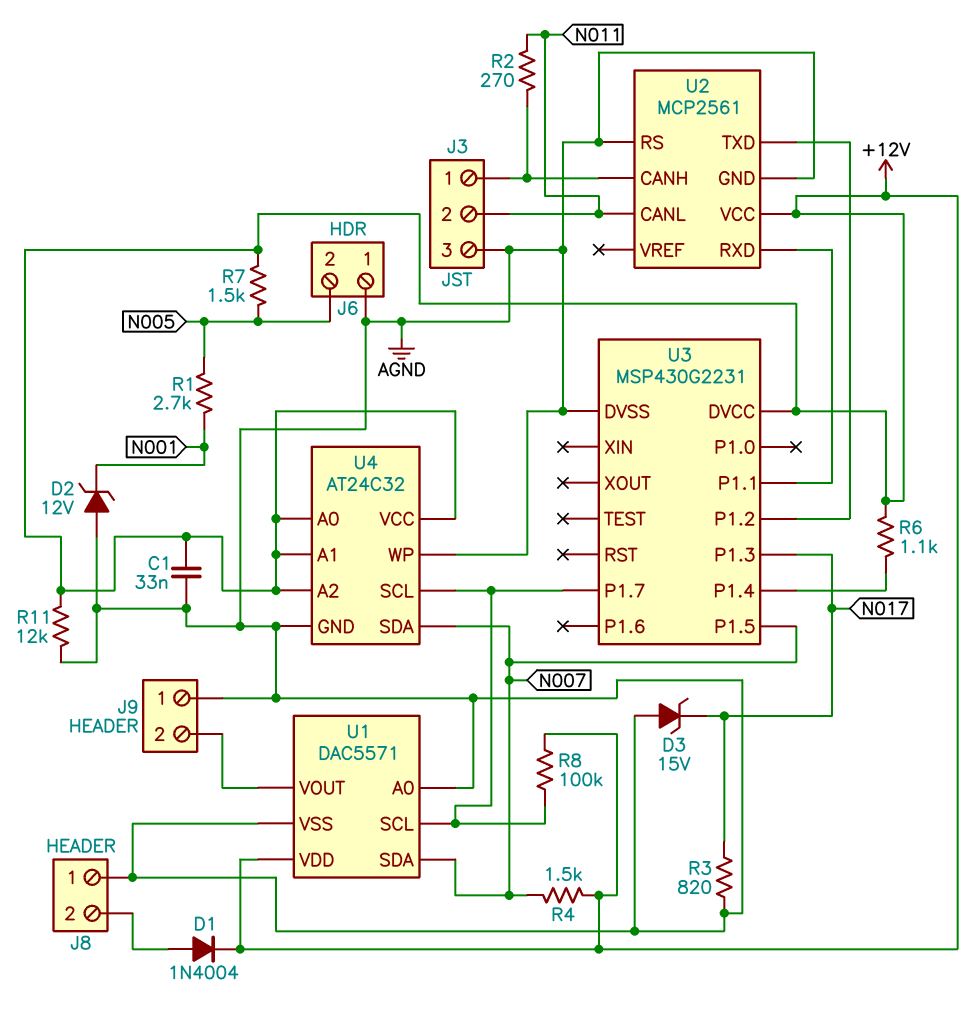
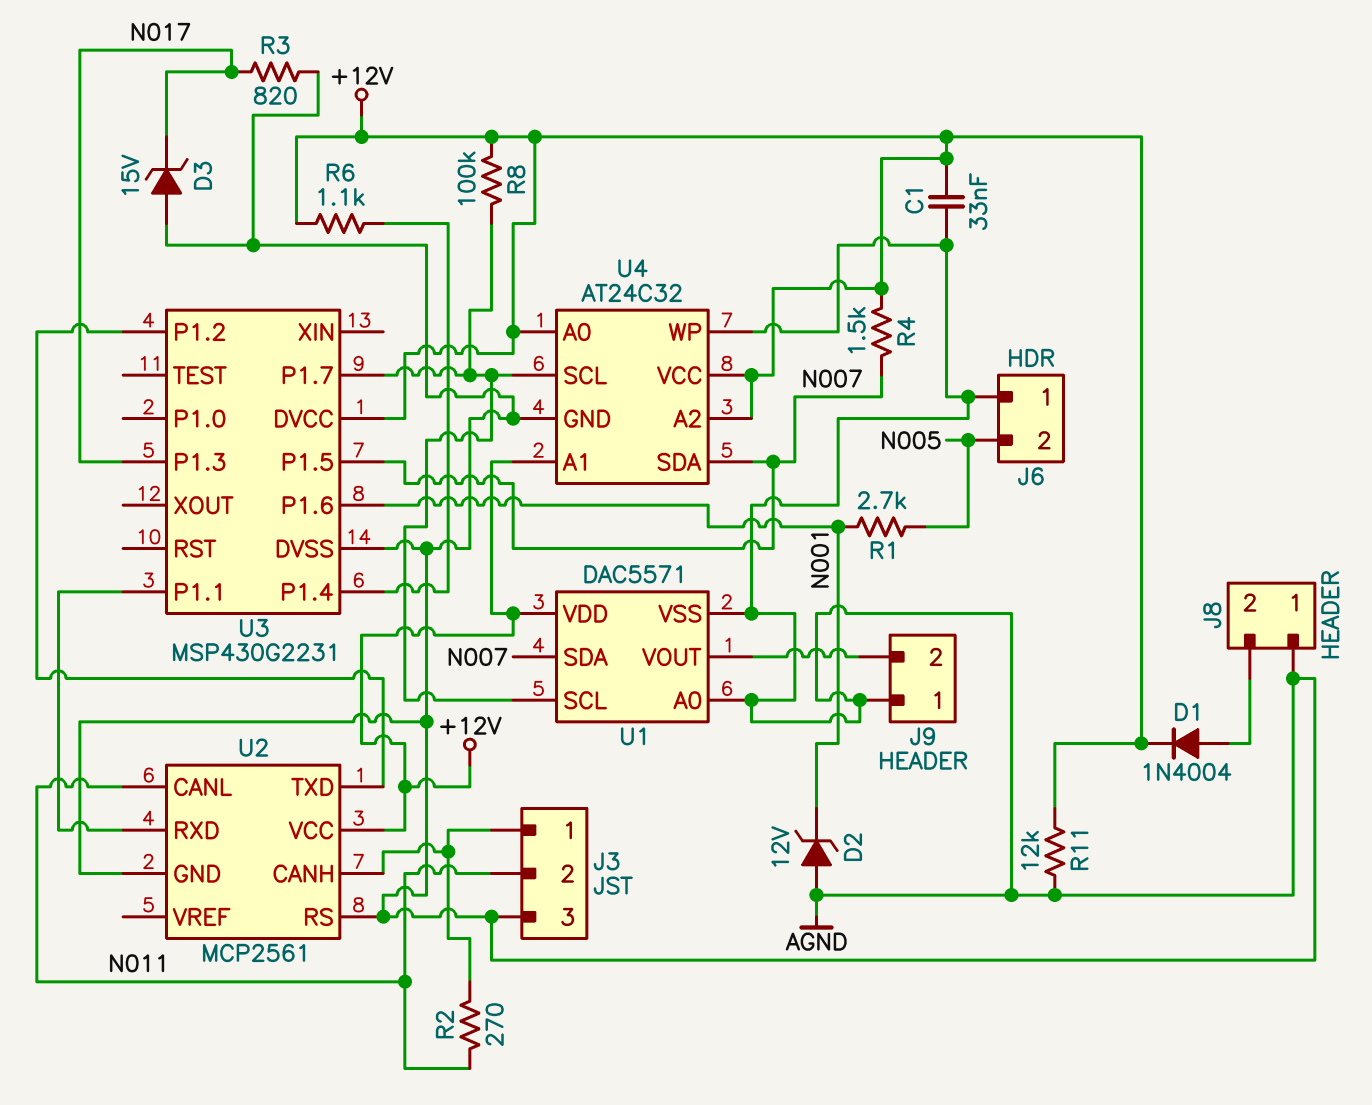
R7: 1.5k (+12V, N005) -> none
U3 pin P1.6: none -> N001

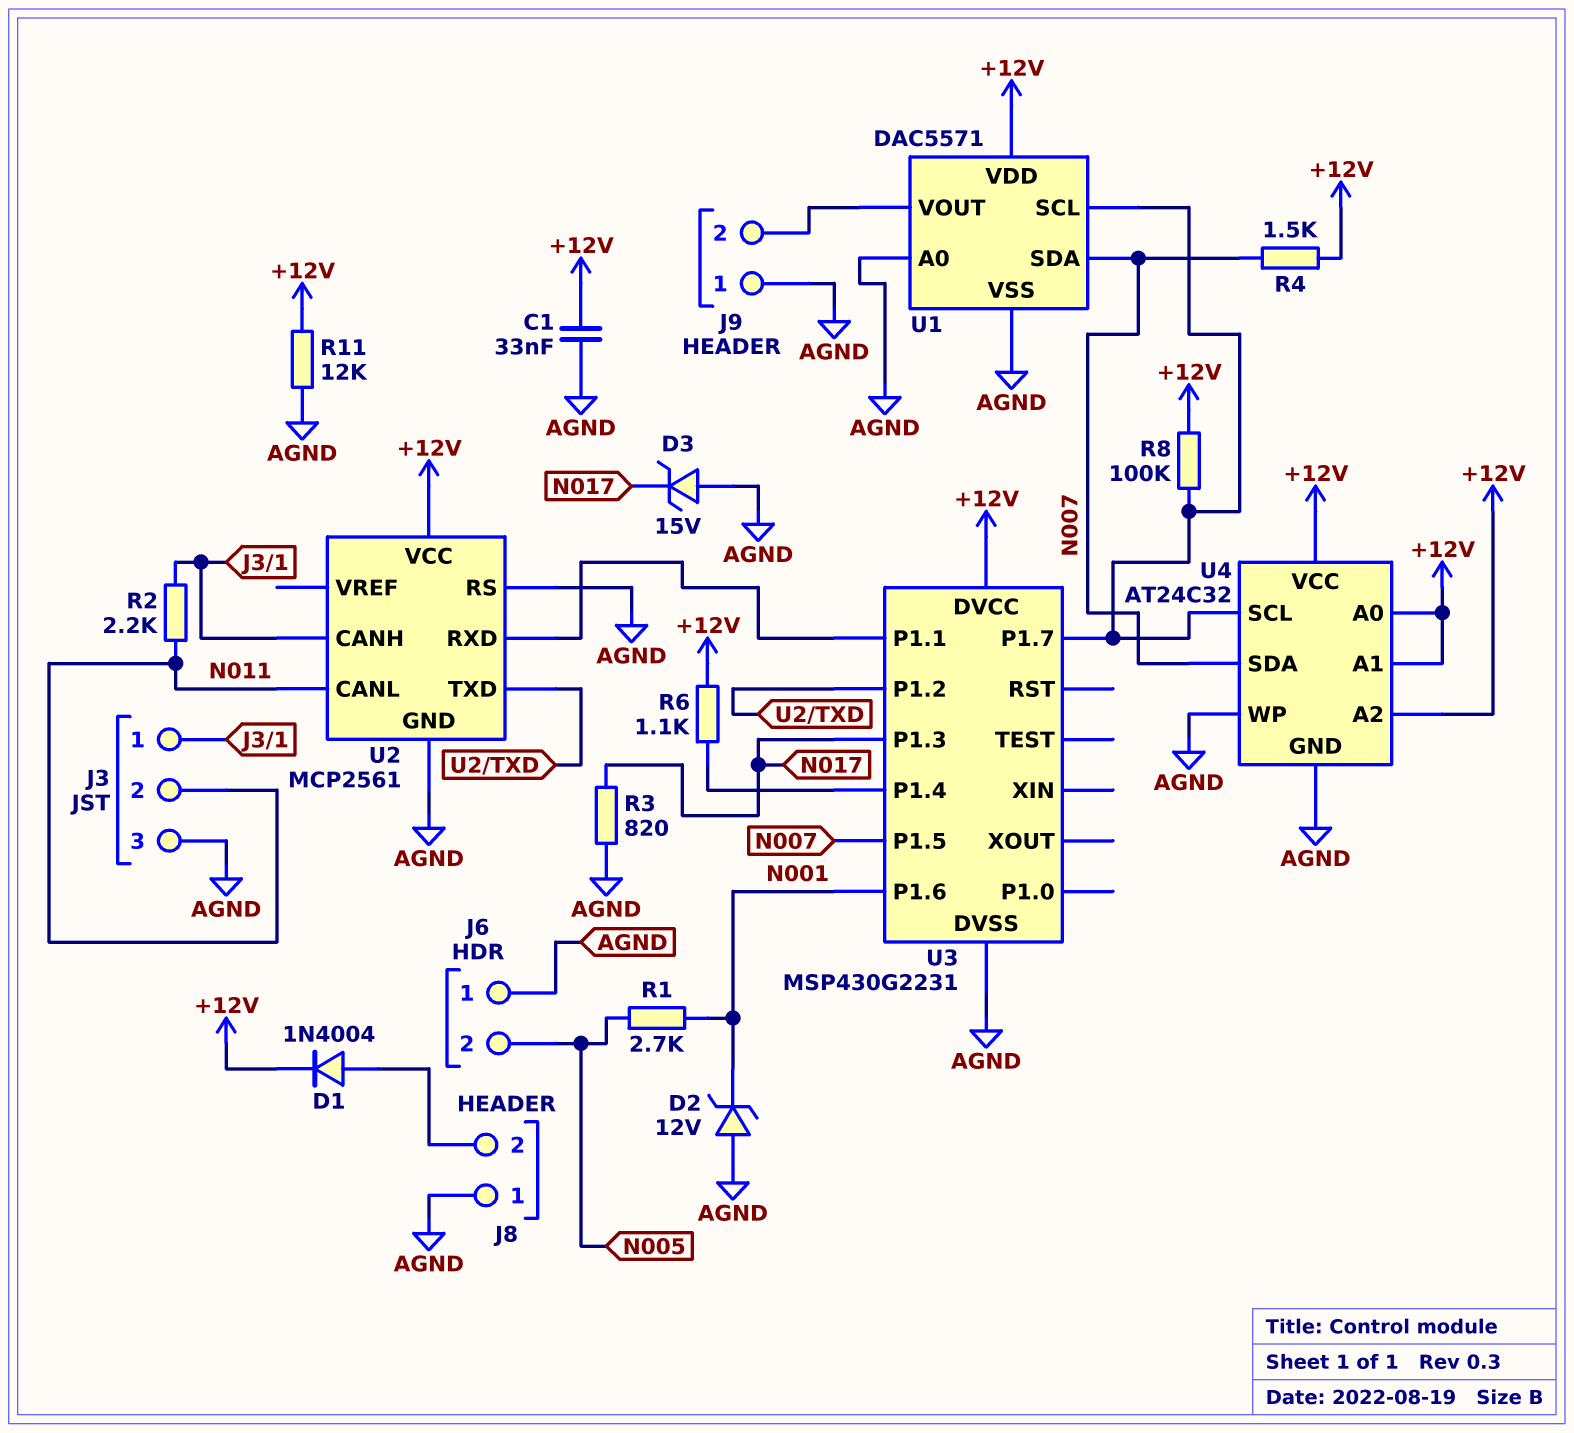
R2: 270 (J3/1, N011) -> 2.2k (J3/1, N011)

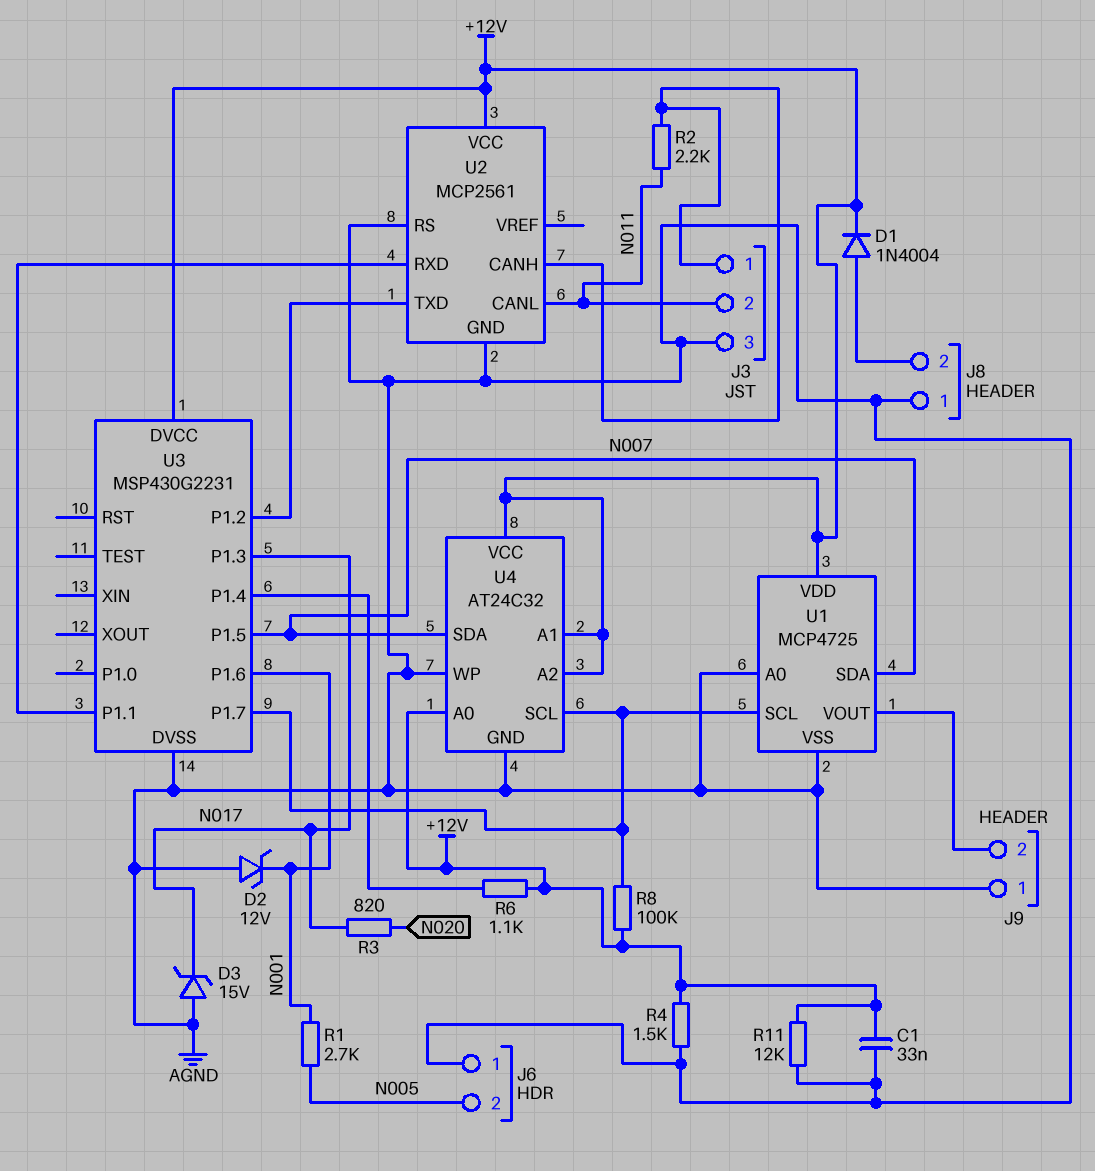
R3: 820 (AGND, N017) -> 820 (N017, N020)
R4: 1.5k (+12V, N007) -> 1.5k (+12V, AGND)
U1: DAC5571 -> MCP4725

